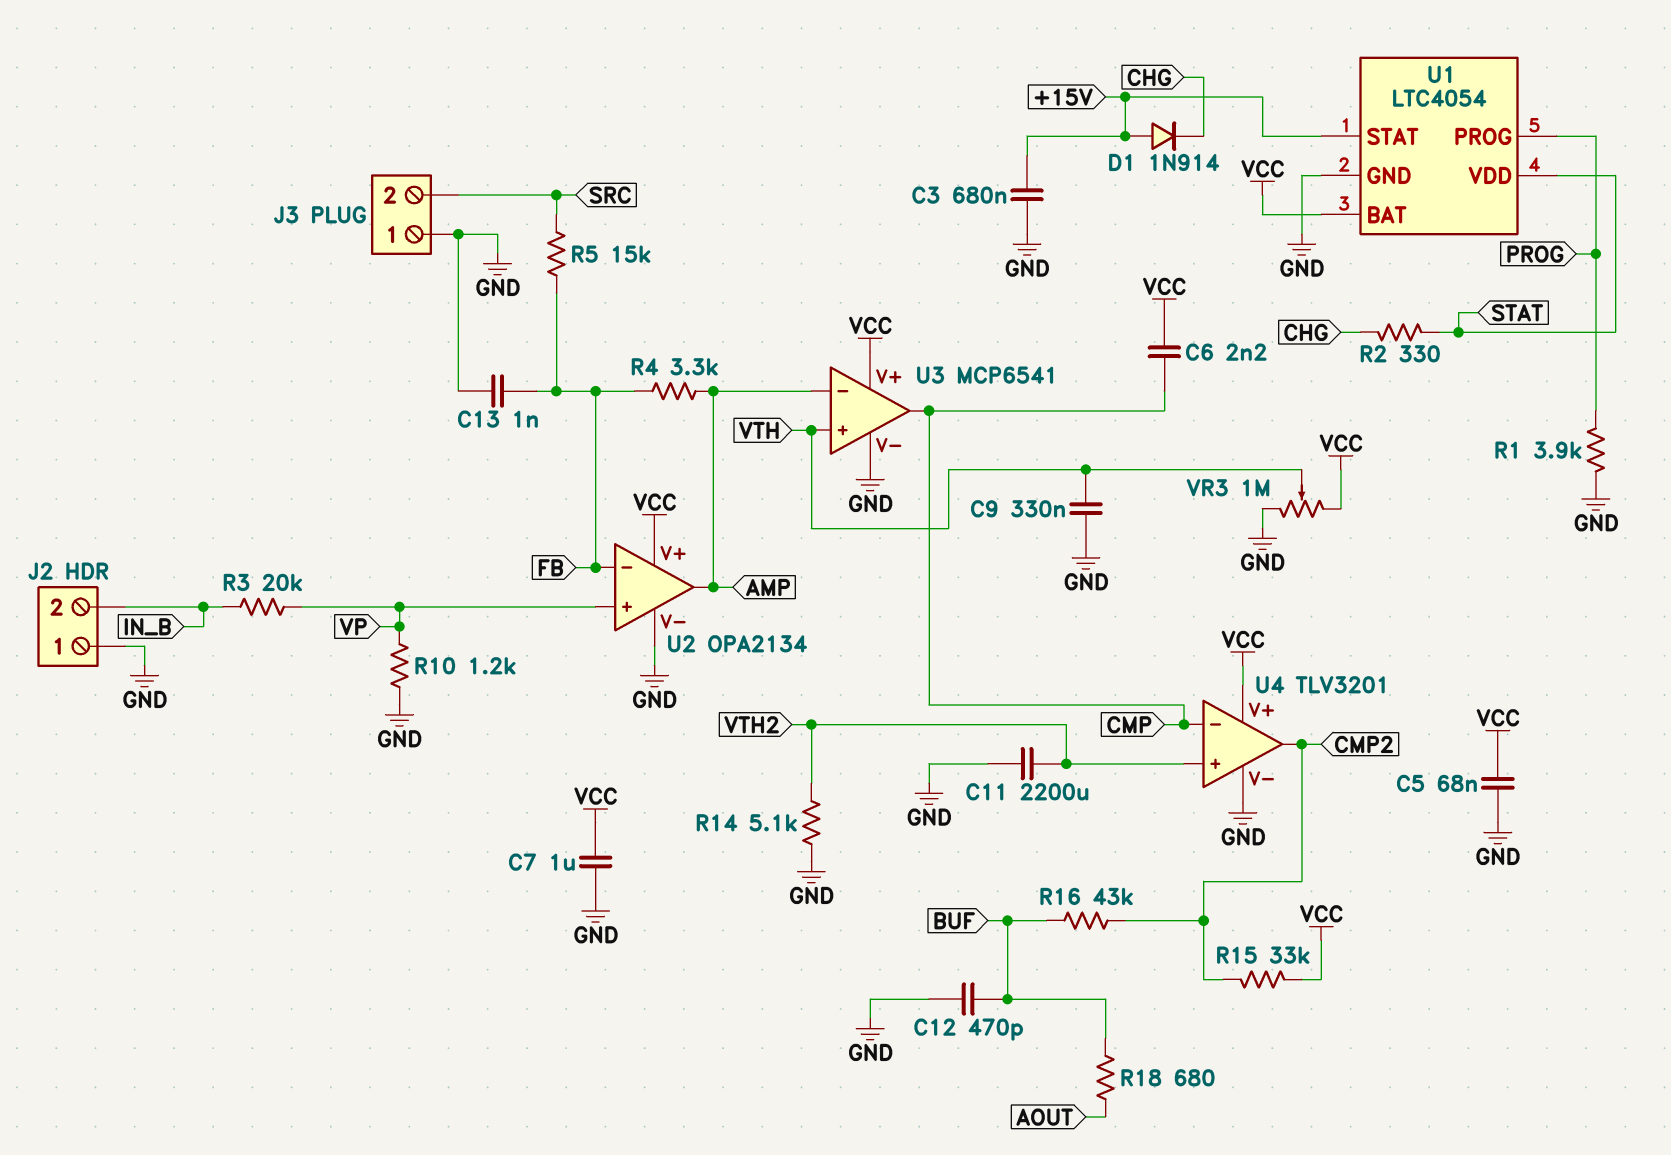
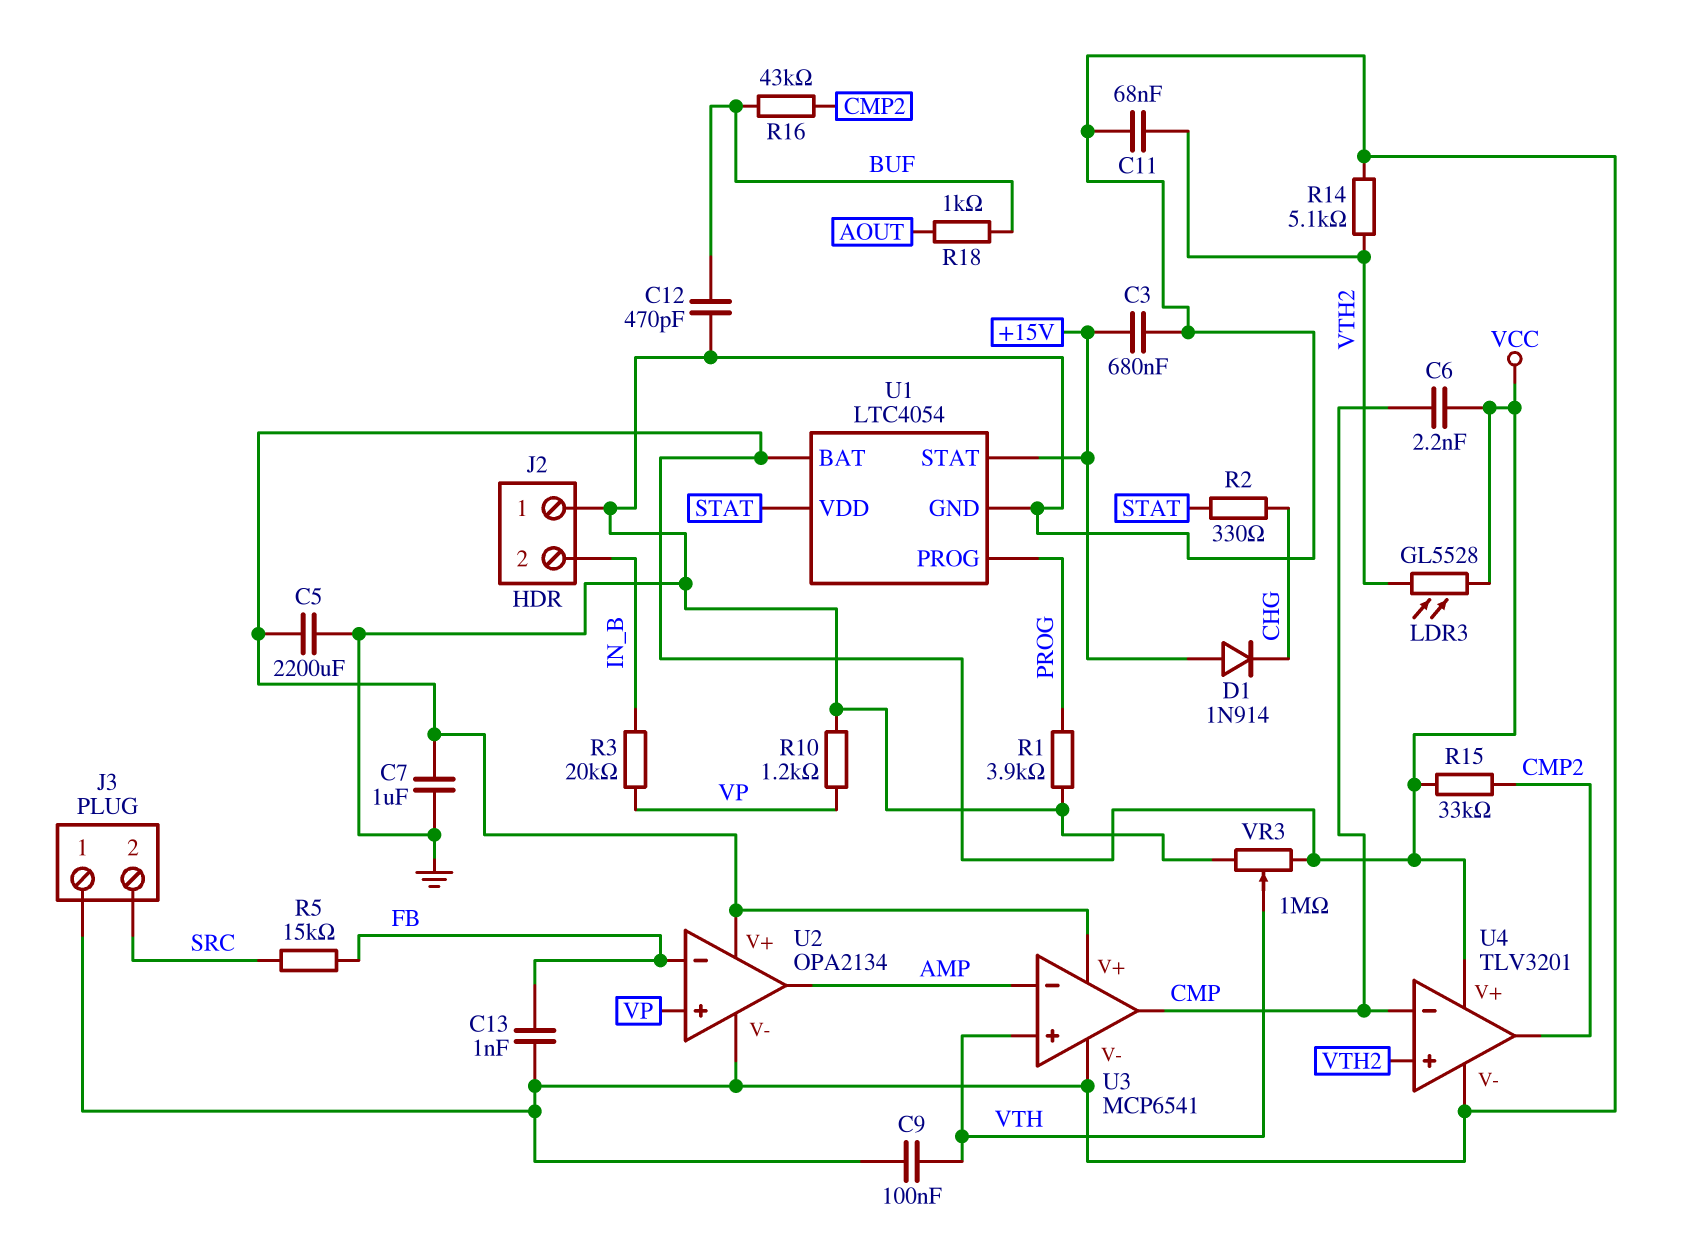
C5: 68nF (GND, VCC) -> 2200uF (GND, VCC)
C9: 330nF (GND, VTH) -> 100nF (GND, VTH)
C11: 2200uF (GND, VTH2) -> 68nF (GND, VTH2)
LDR3: none -> GL5528 (VCC, VTH2)
R4: 3.3k (AMP, FB) -> none
R18: 680 (AOUT, BUF) -> 1k (AOUT, BUF)

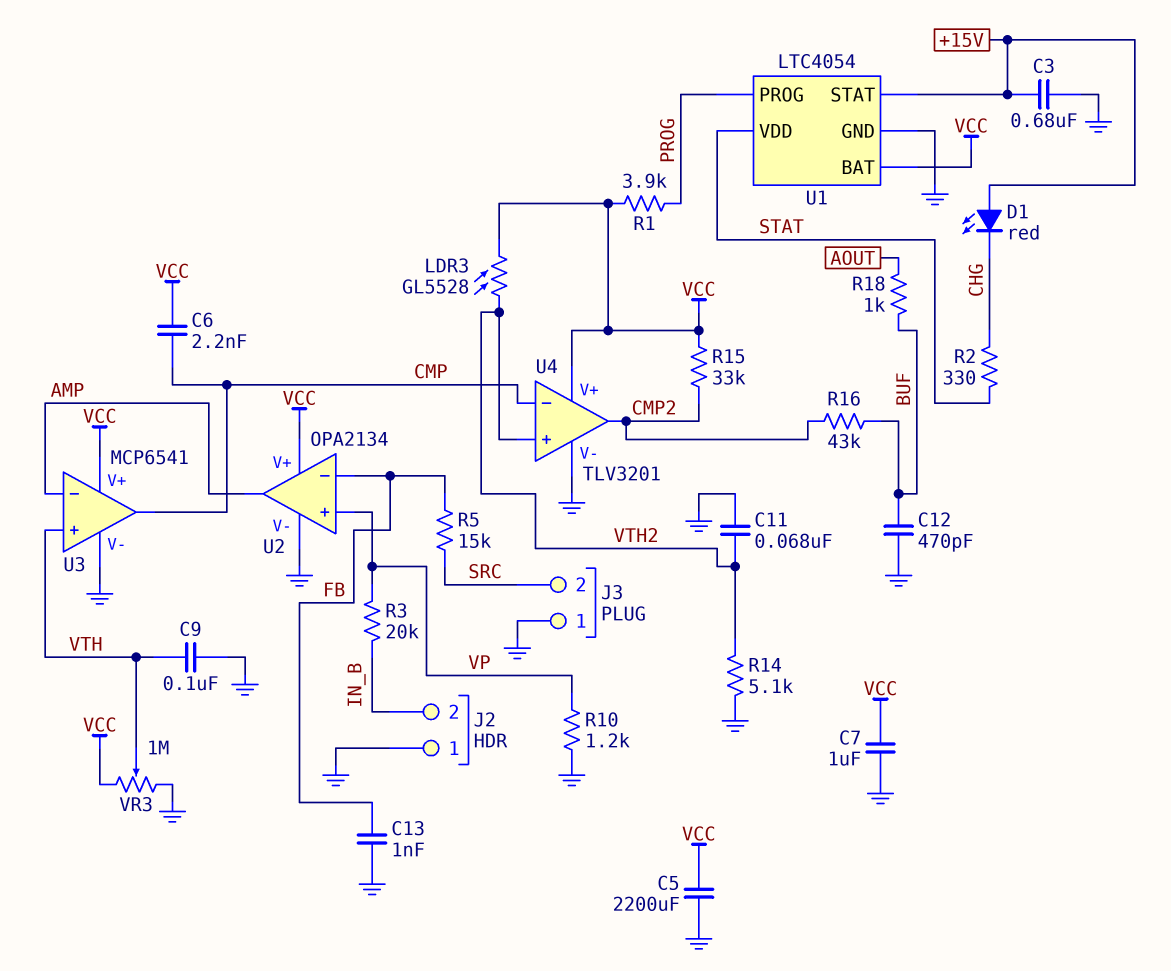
D1: diode 1N914 (A +15V, K CHG) -> LED red (A +15V, K CHG)
R1: 3.9k (GND, PROG) -> 3.9k (PROG, VCC)

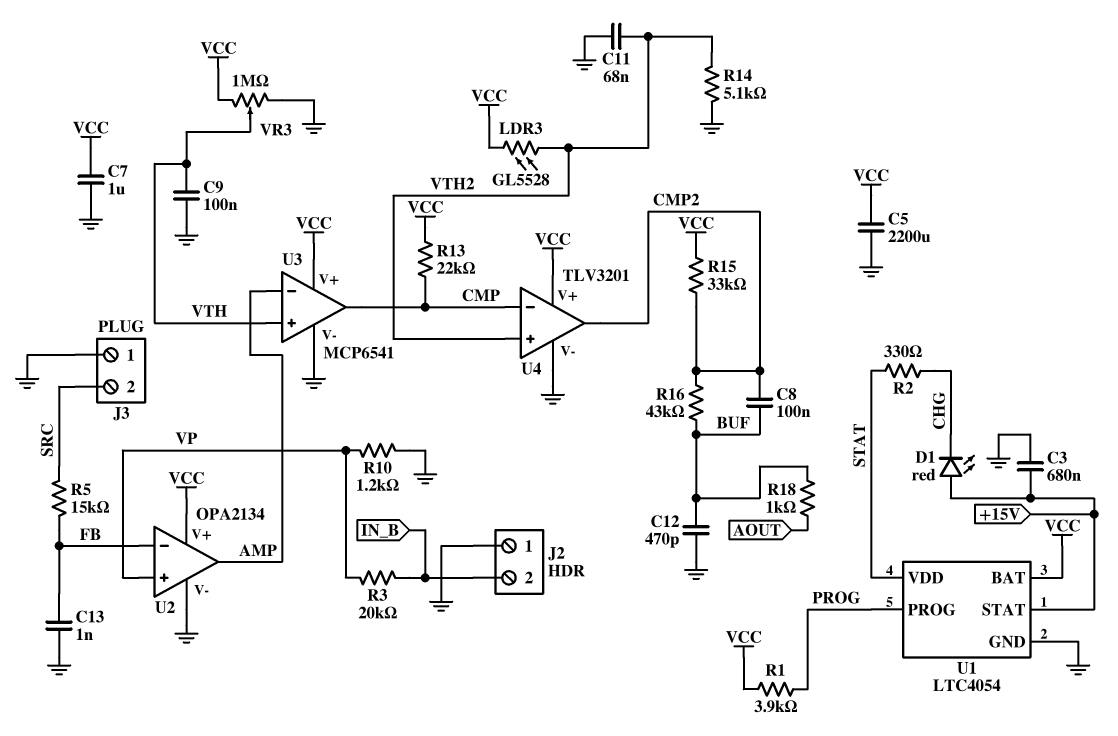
C6: 2.2nF (CMP, VCC) -> none
C8: none -> 100nF (BUF, CMP2)
R13: none -> 22k (CMP, VCC)

